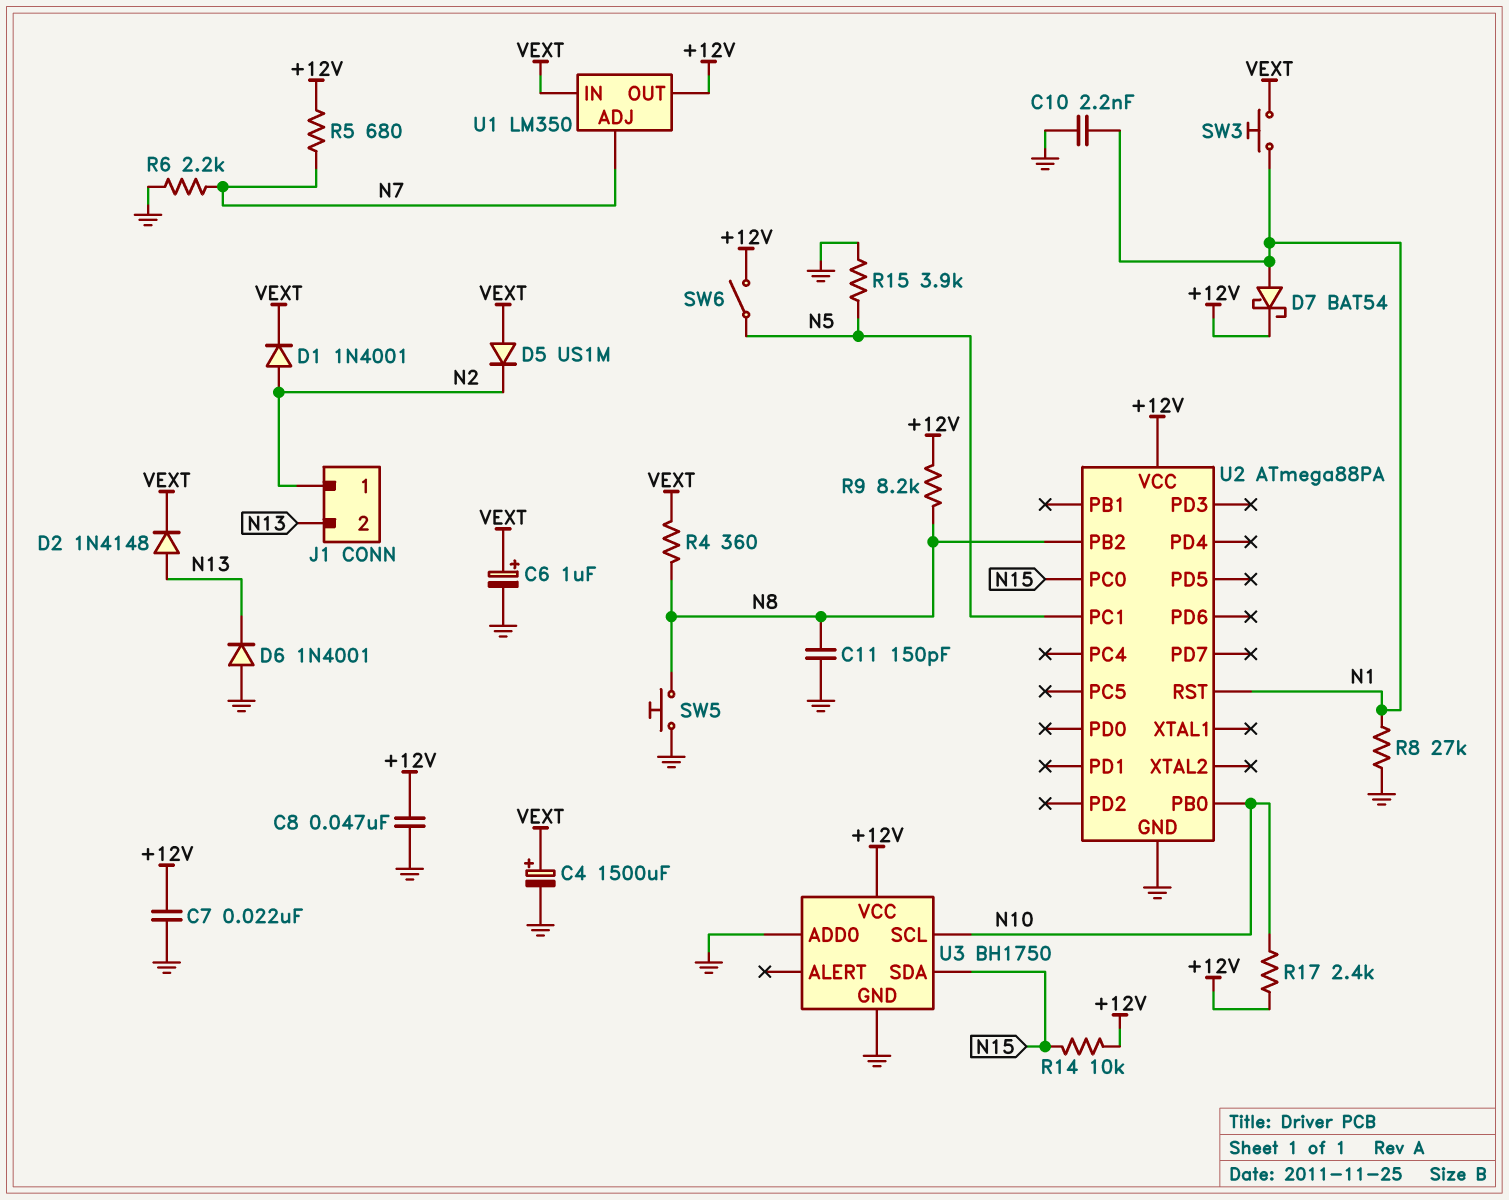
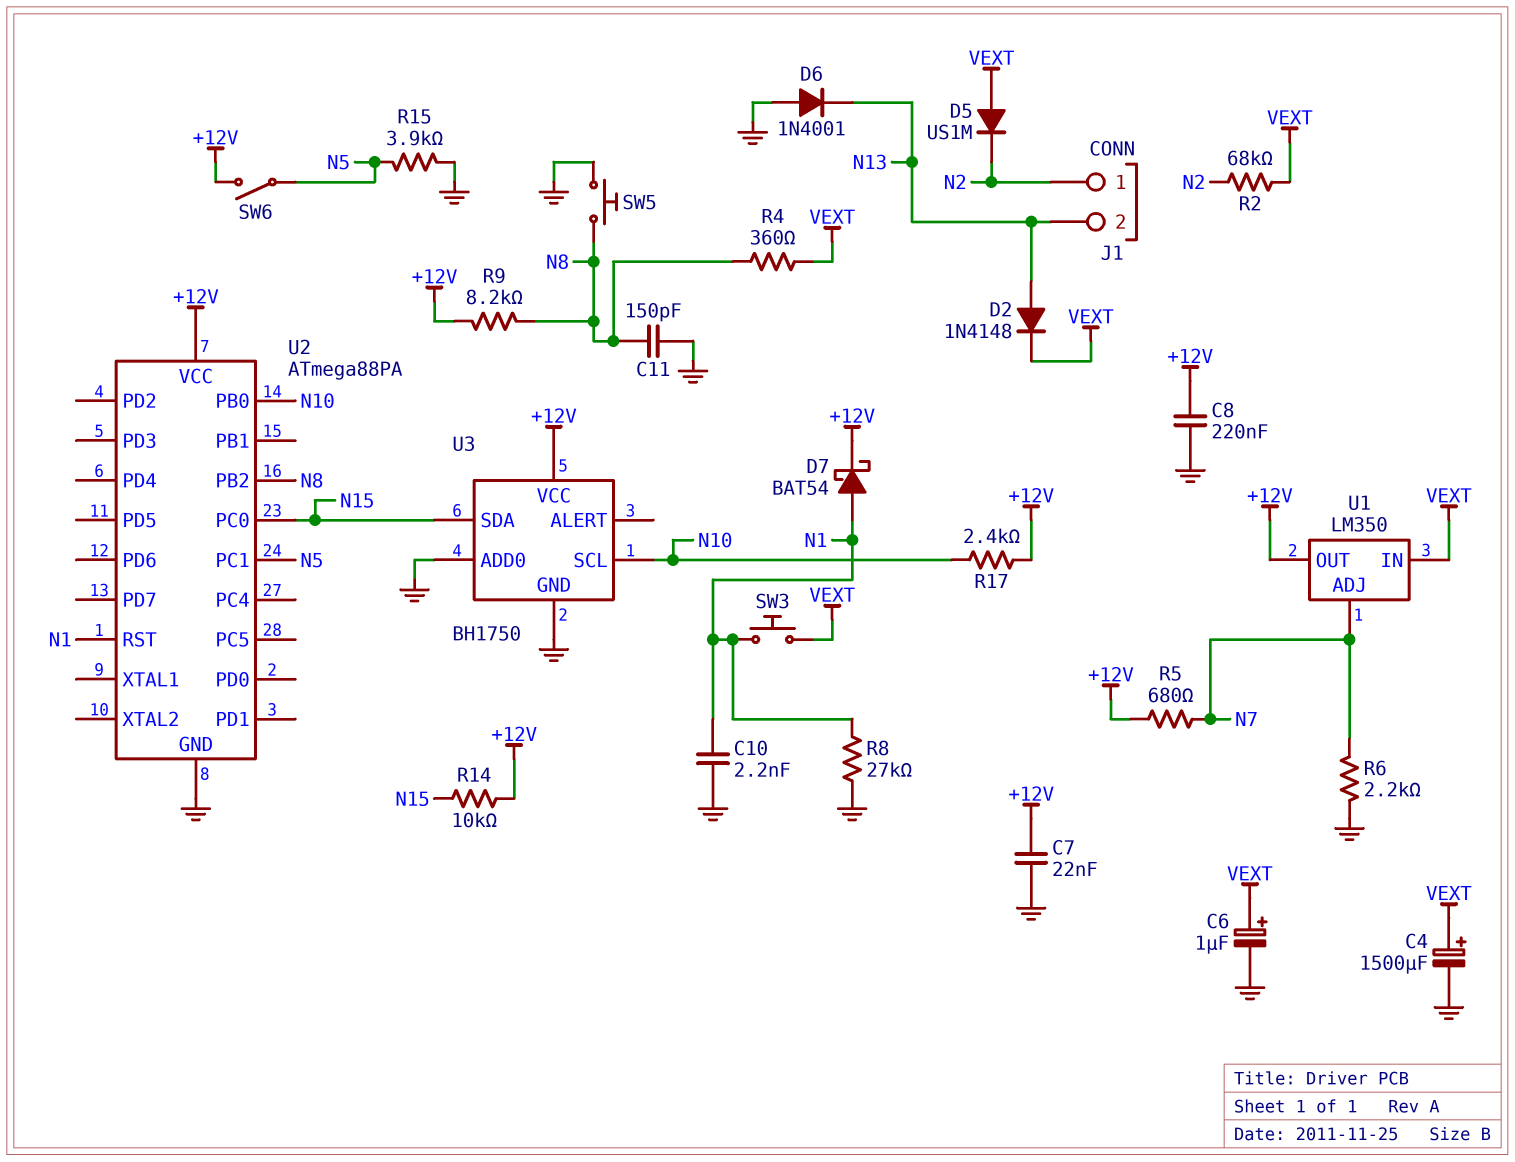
C8: 47nF (+12V, GND) -> 220nF (+12V, GND)
D1: diode 1N4001 (A N2, K VEXT) -> none
R2: none -> 68k (N2, VEXT)

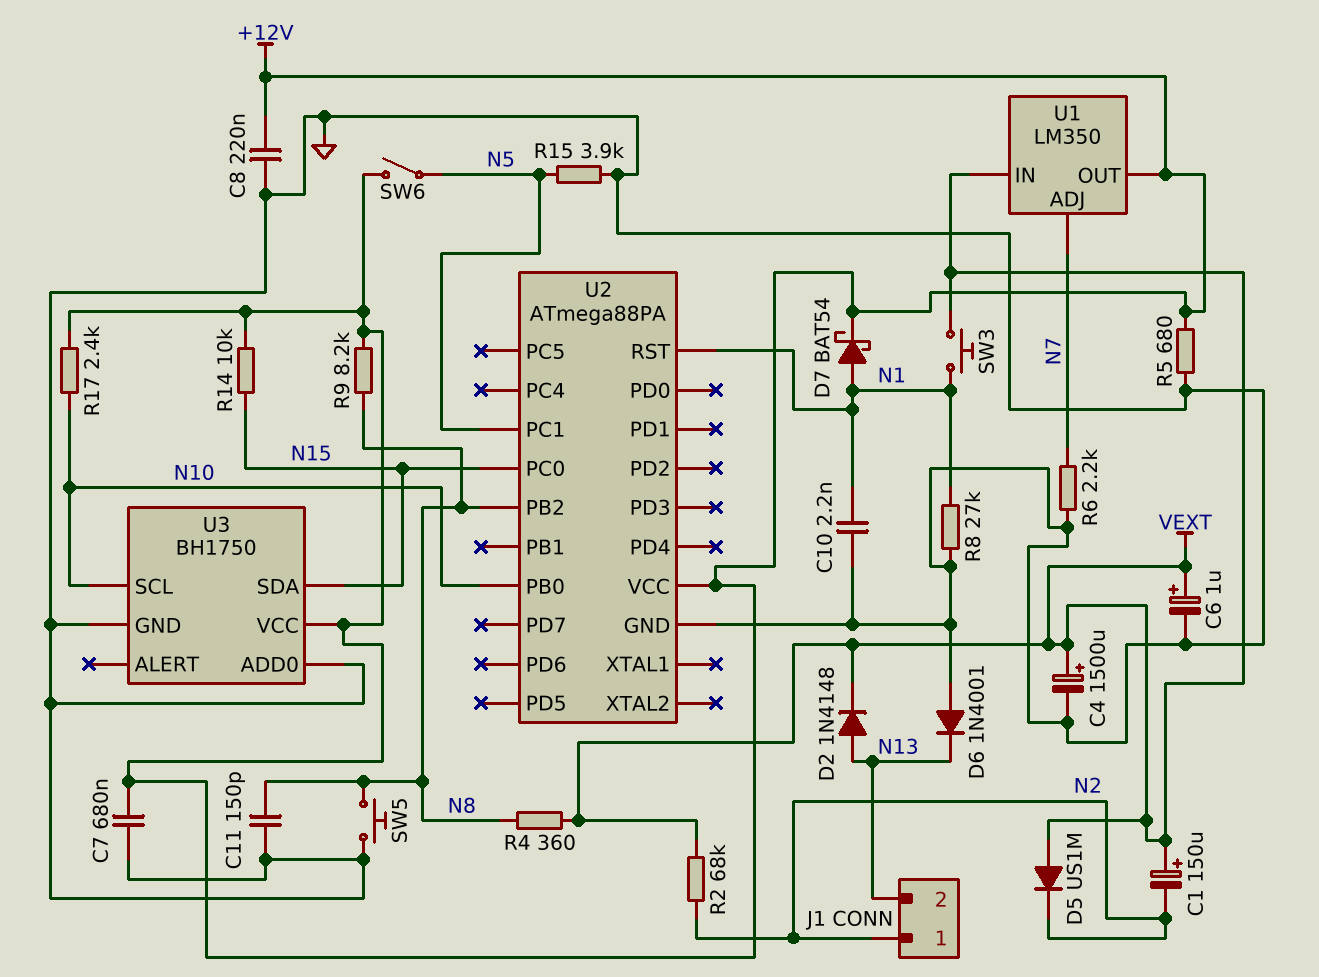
C1: none -> 150uF (plus VEXT, minus N2)
C7: 22nF (+12V, GND) -> 680nF (+12V, GND)
R5: 680 (+12V, N7) -> 680 (+12V, GND)

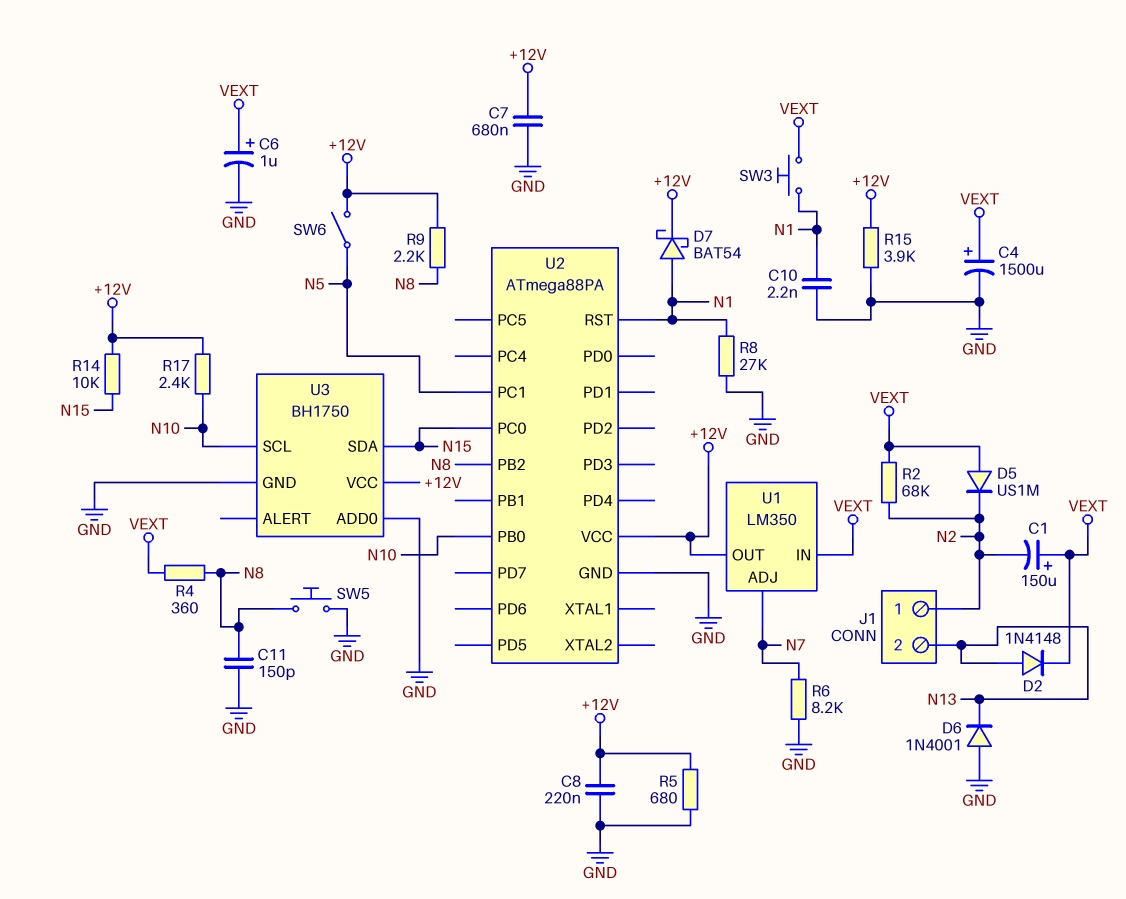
R6: 2.2k (GND, N7) -> 8.2k (GND, N7)
R9: 8.2k (+12V, N8) -> 2.2k (+12V, N8)
R15: 3.9k (GND, N5) -> 3.9k (+12V, GND)

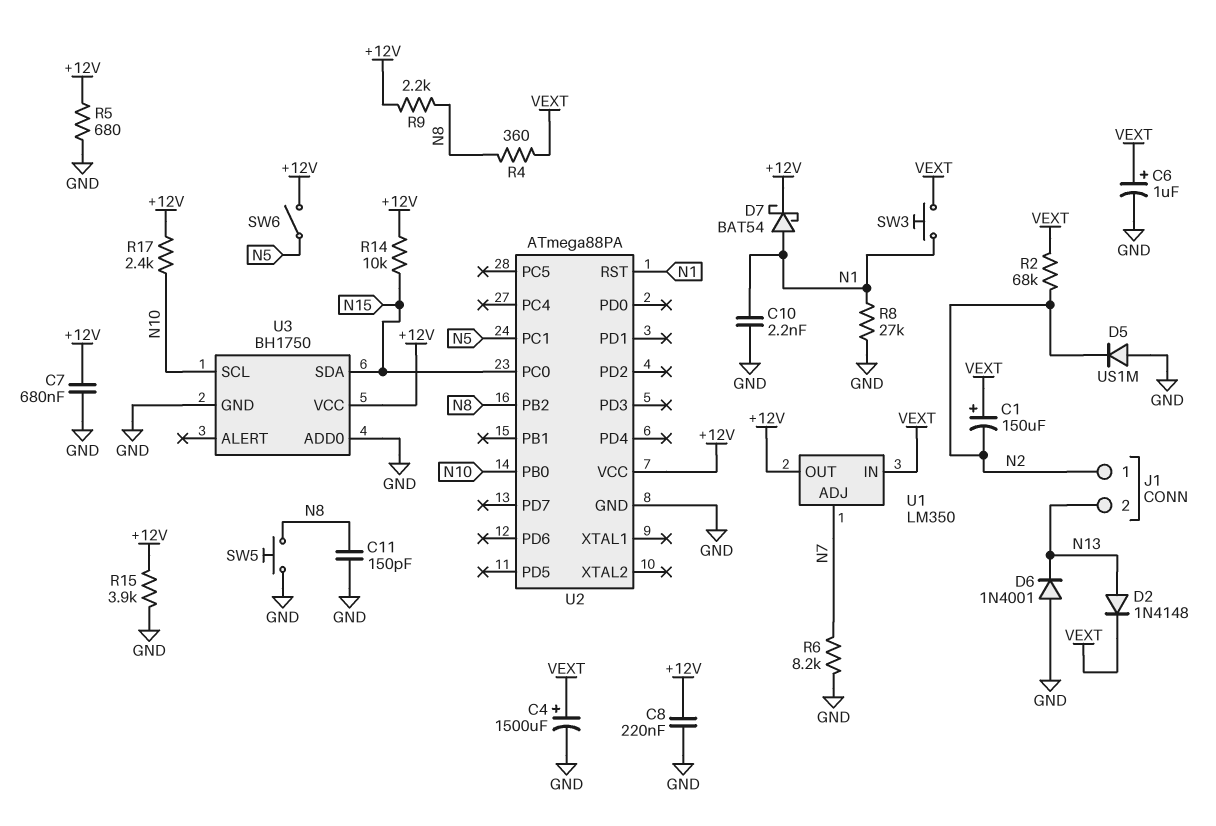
D5: diode US1M (A VEXT, K N2) -> diode US1M (A GND, K N2)

